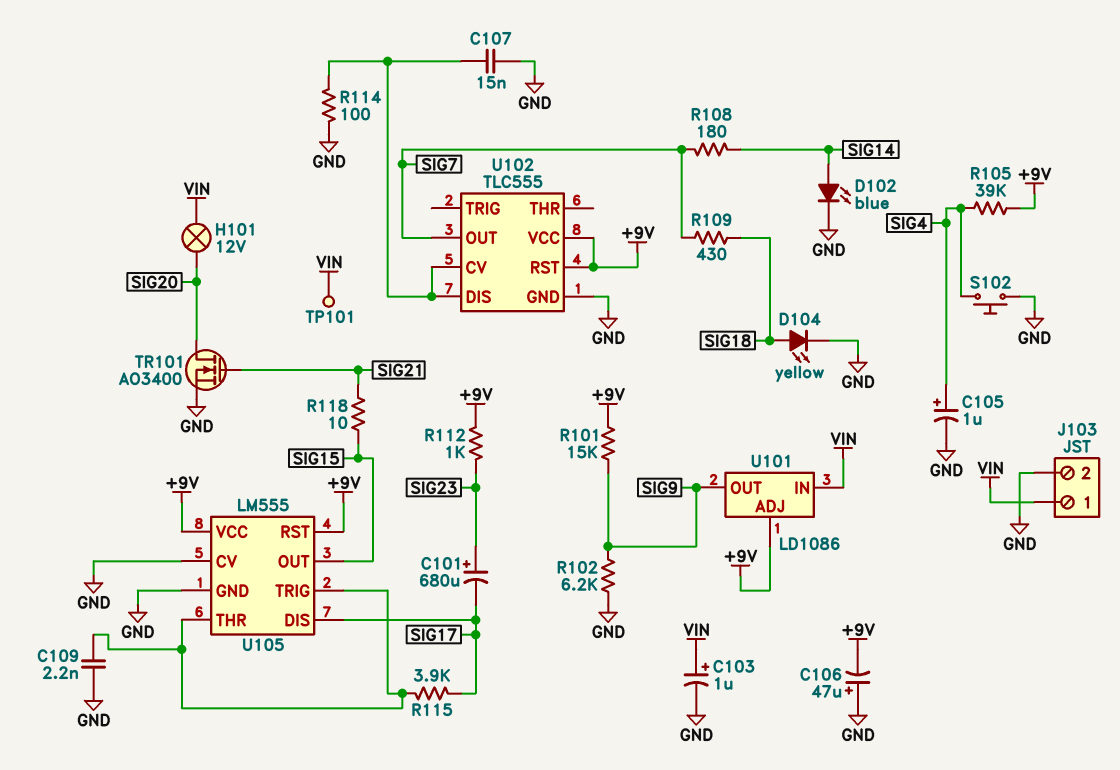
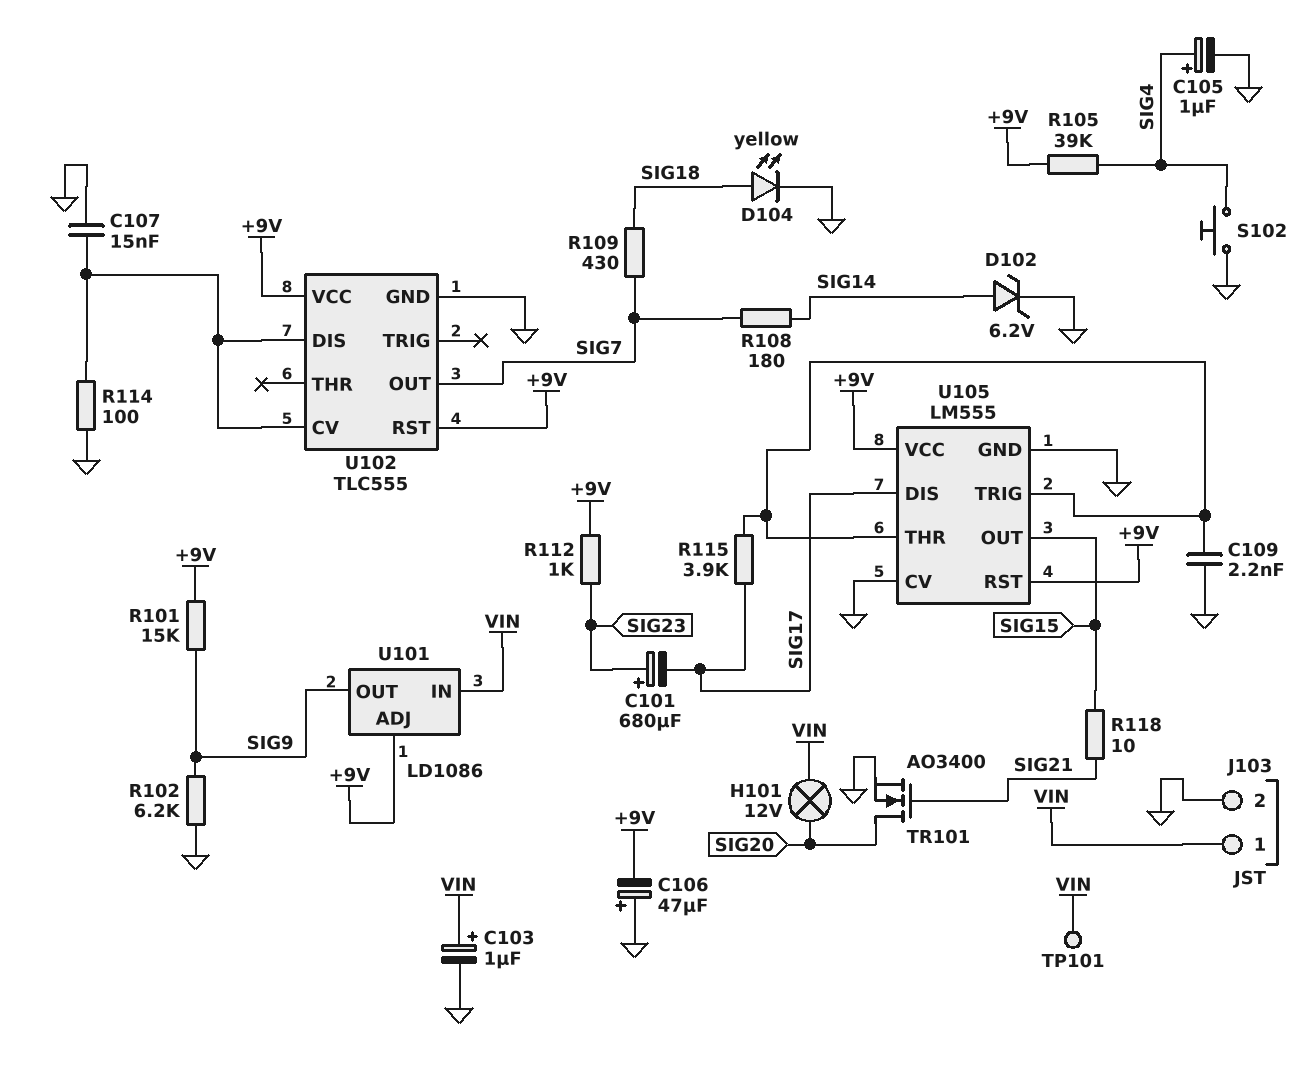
D102: LED blue (A SIG14, K GND) -> zener 6.2V (A SIG14, K GND)

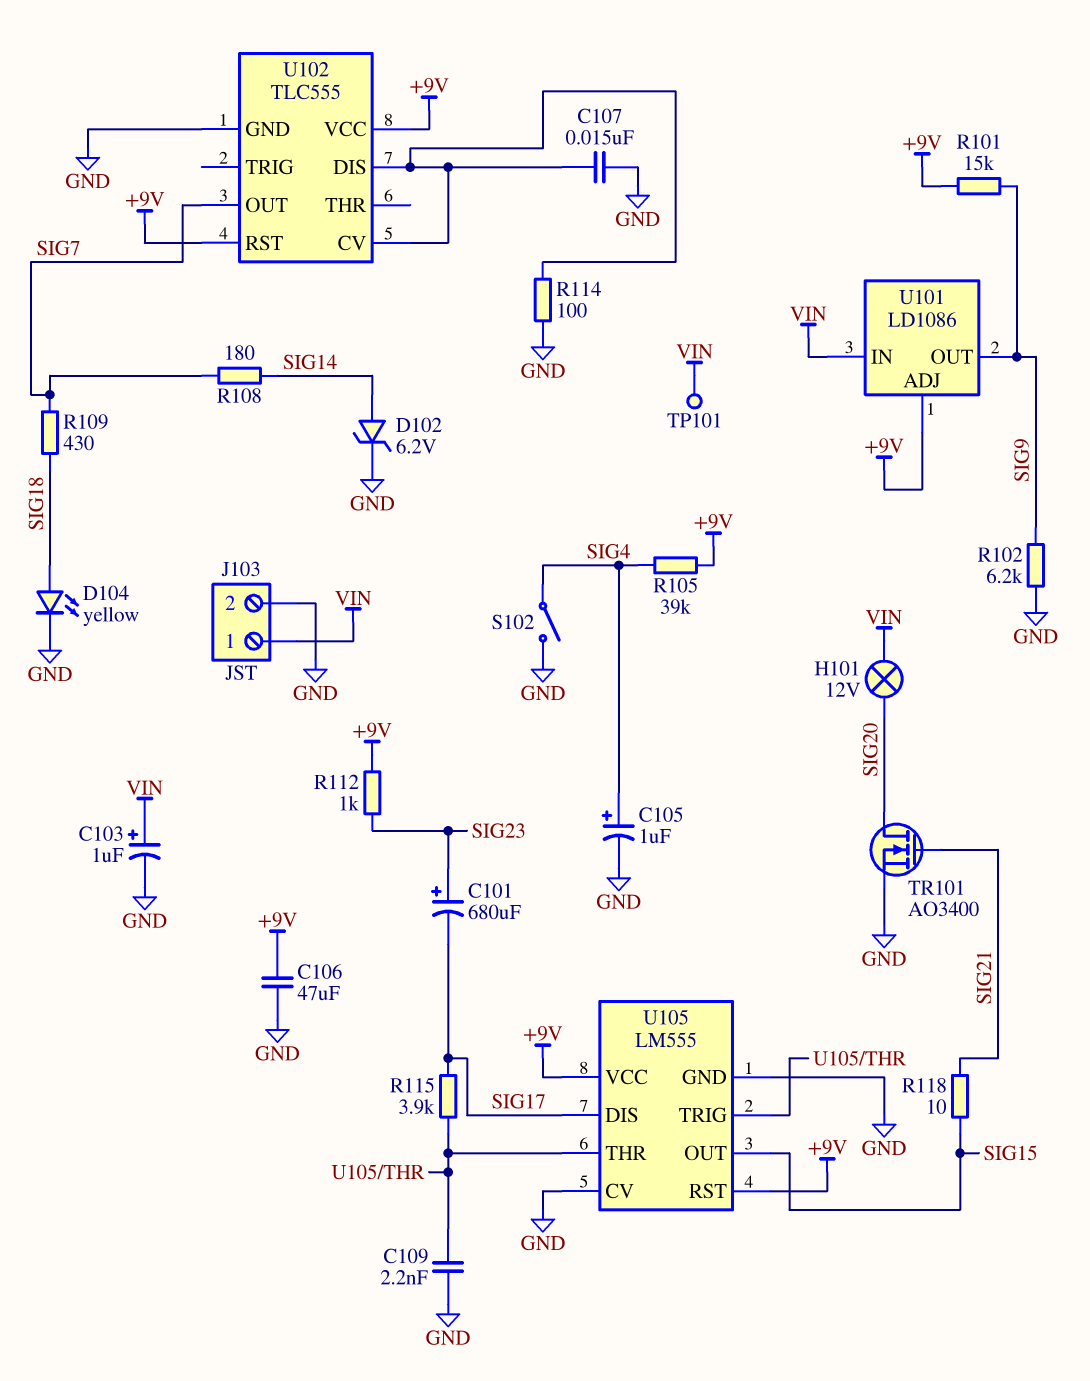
C106: 47uF (plus GND, minus +9V) -> 47uF (+9V, GND)
S102: button (GND, SIG4) -> switch (GND, SIG4)

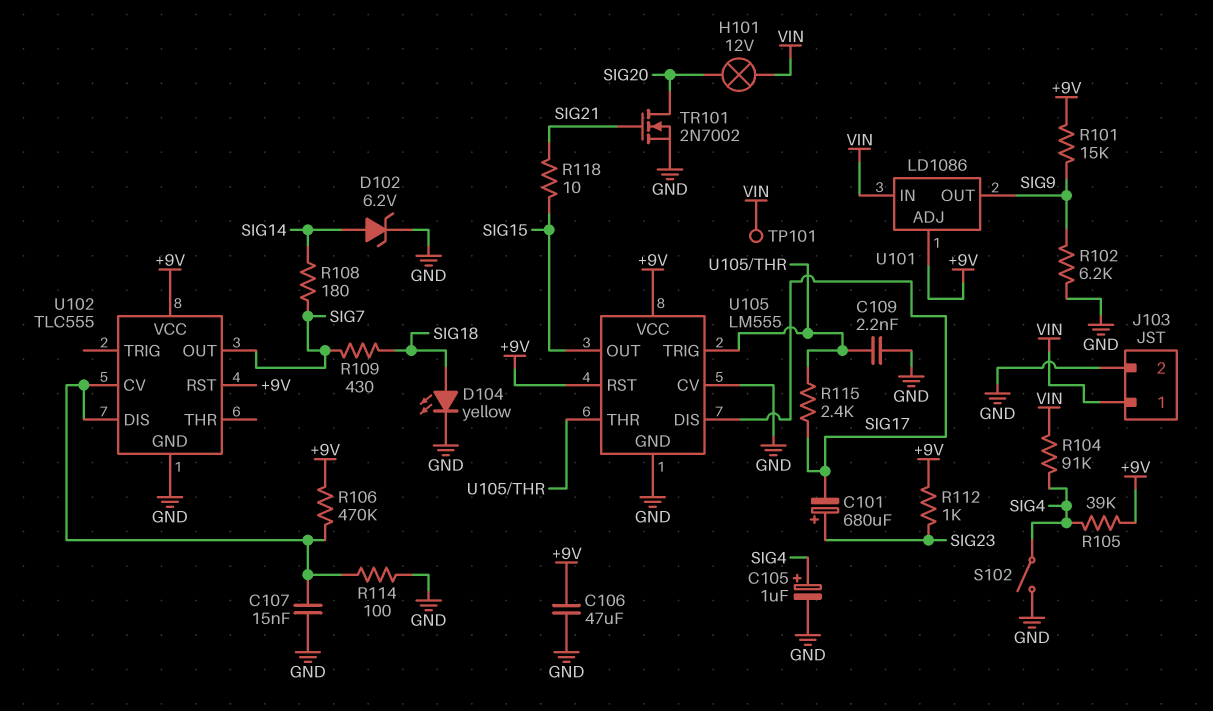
C103: 1uF (plus VIN, minus GND) -> none
R104: none -> 91k (SIG4, VIN)
R106: none -> 470k (+9V, U102/CV)
R115: 3.9k (SIG17, U105/THR) -> 2.4k (SIG17, U105/THR)
TR101: NMOS AO3400 (G SIG21, D SIG20, S GND) -> NMOS 2N7002 (G SIG21, D SIG20, S GND)

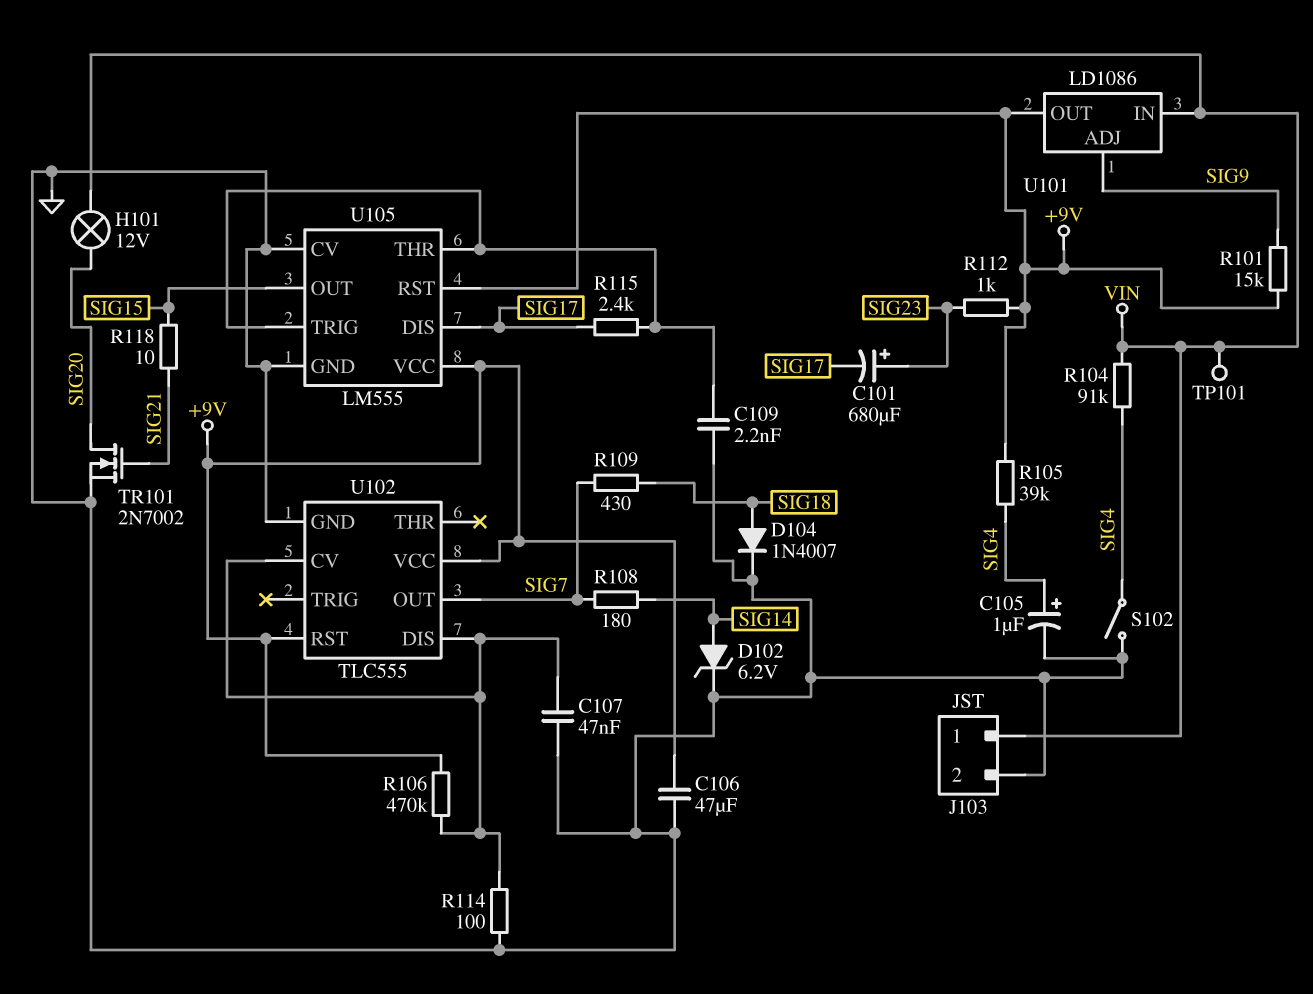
C107: 15nF (GND, U102/CV) -> 47nF (GND, U102/CV)
D104: LED yellow (A SIG18, K GND) -> diode 1N4007 (A SIG18, K GND)
R102: 6.2k (GND, SIG9) -> none
U101 pin ADJ: +9V -> SIG9
U101 pin OUT: SIG9 -> +9V

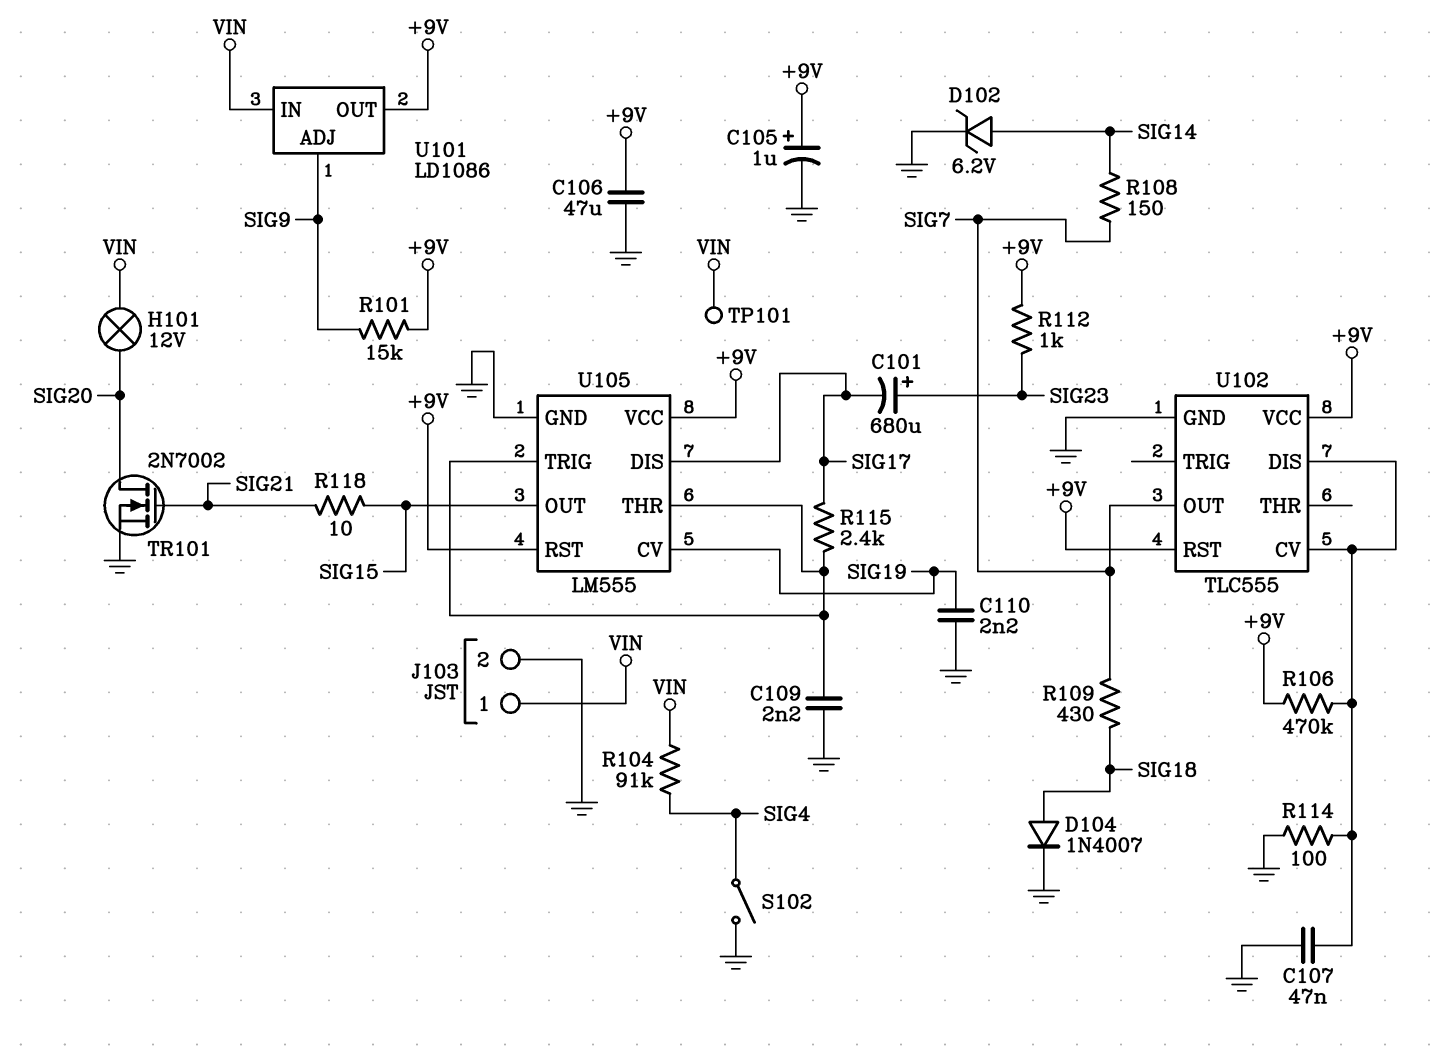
C105: 1uF (plus SIG4, minus GND) -> 1uF (plus +9V, minus GND)
C110: none -> 2.2nF (GND, SIG19)
R105: 39k (+9V, SIG4) -> none
R108: 180 (SIG7, SIG14) -> 150 (SIG7, SIG14)
U105 pin CV: GND -> SIG19

